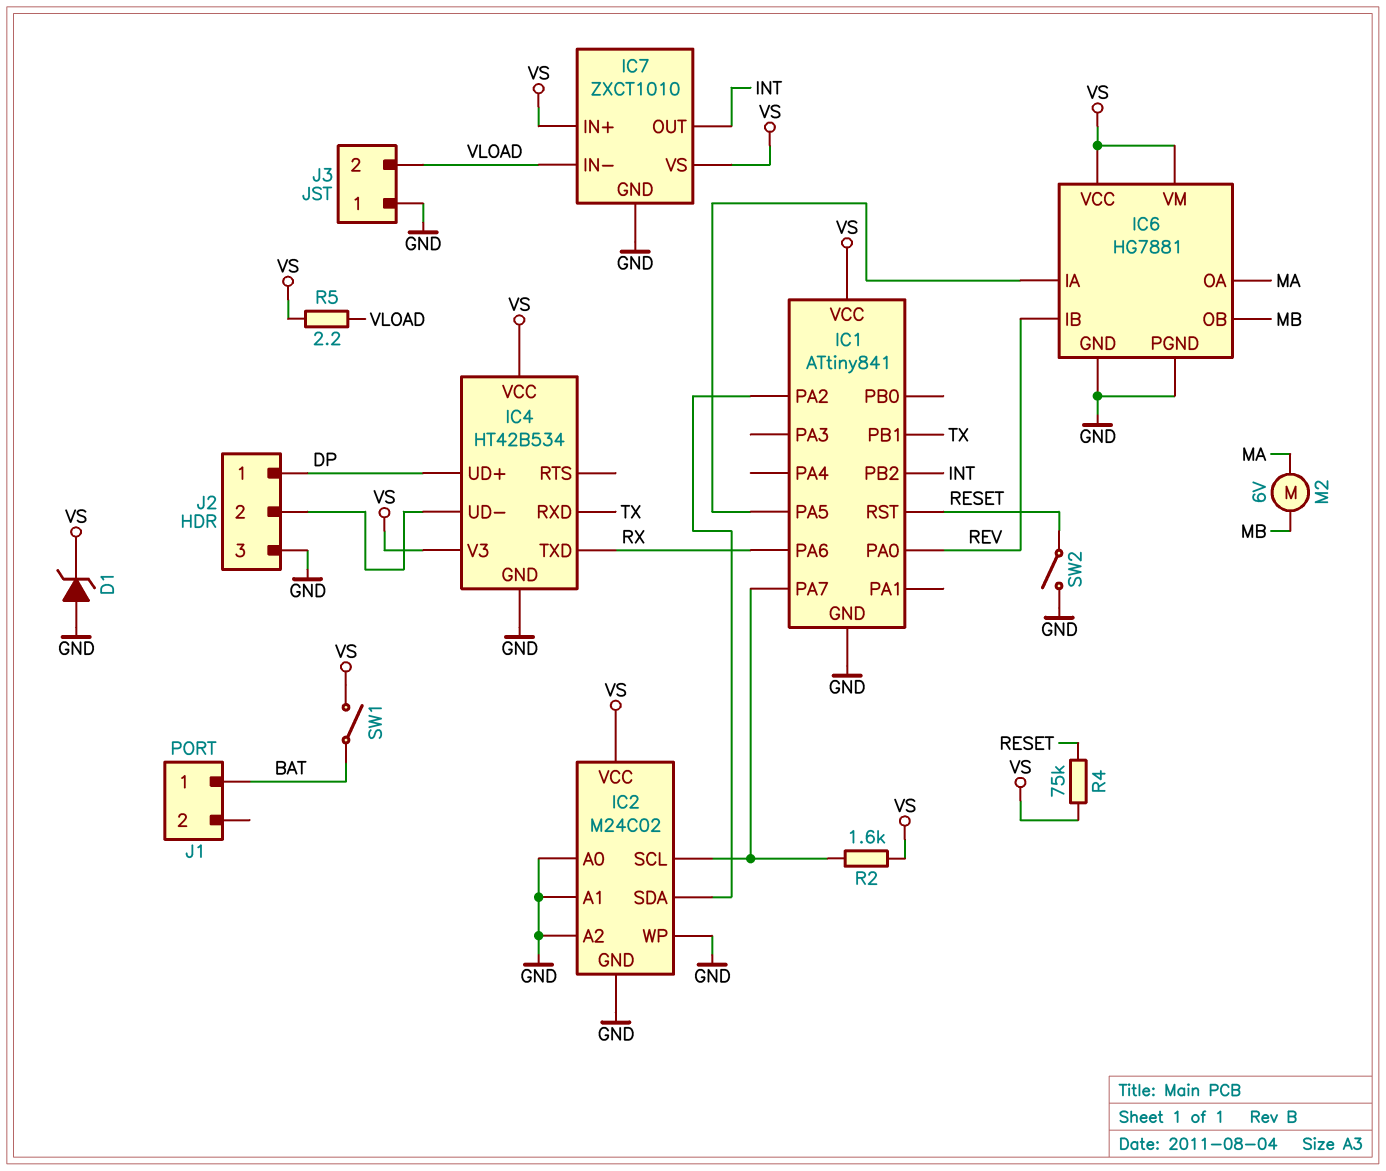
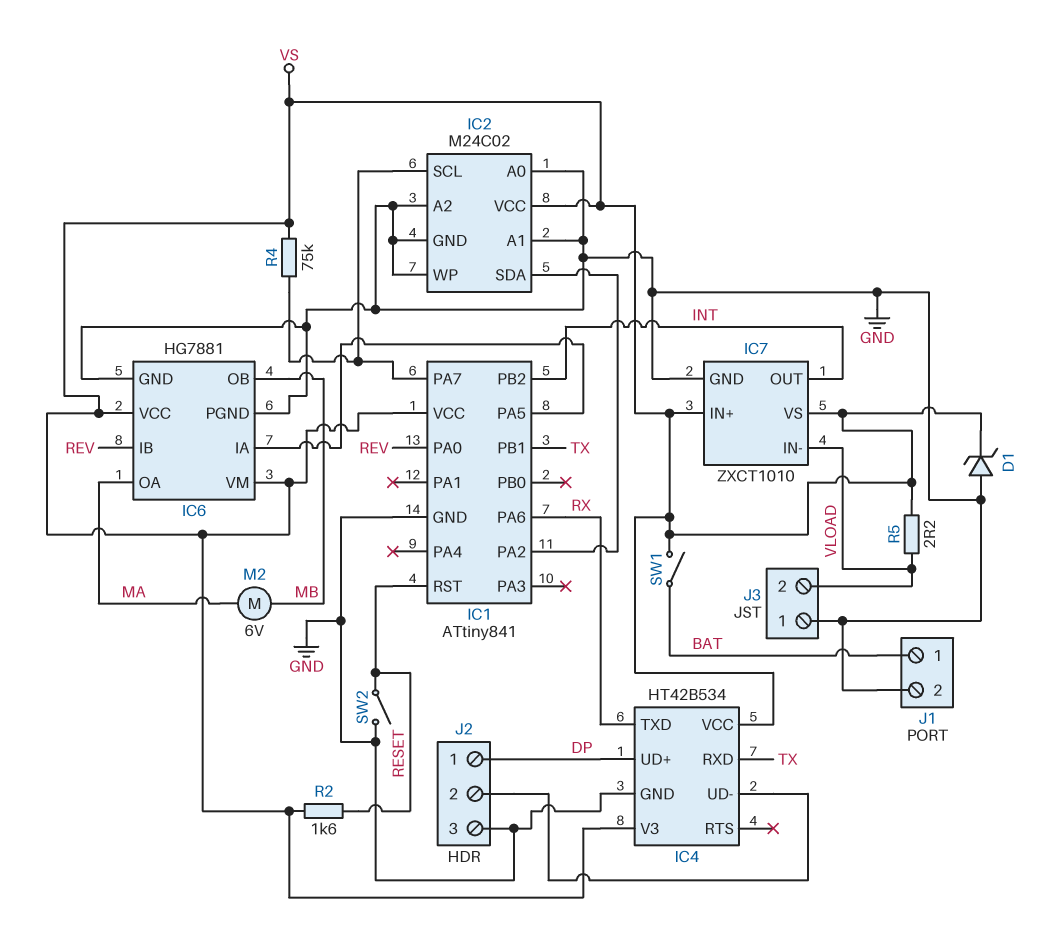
J1 pin 2: none -> GND
R2: 1.6k (IC1/PA7, VS) -> 1.6k (RESET, VS)
R4: 75k (RESET, VS) -> 75k (IC1/PA7, VS)

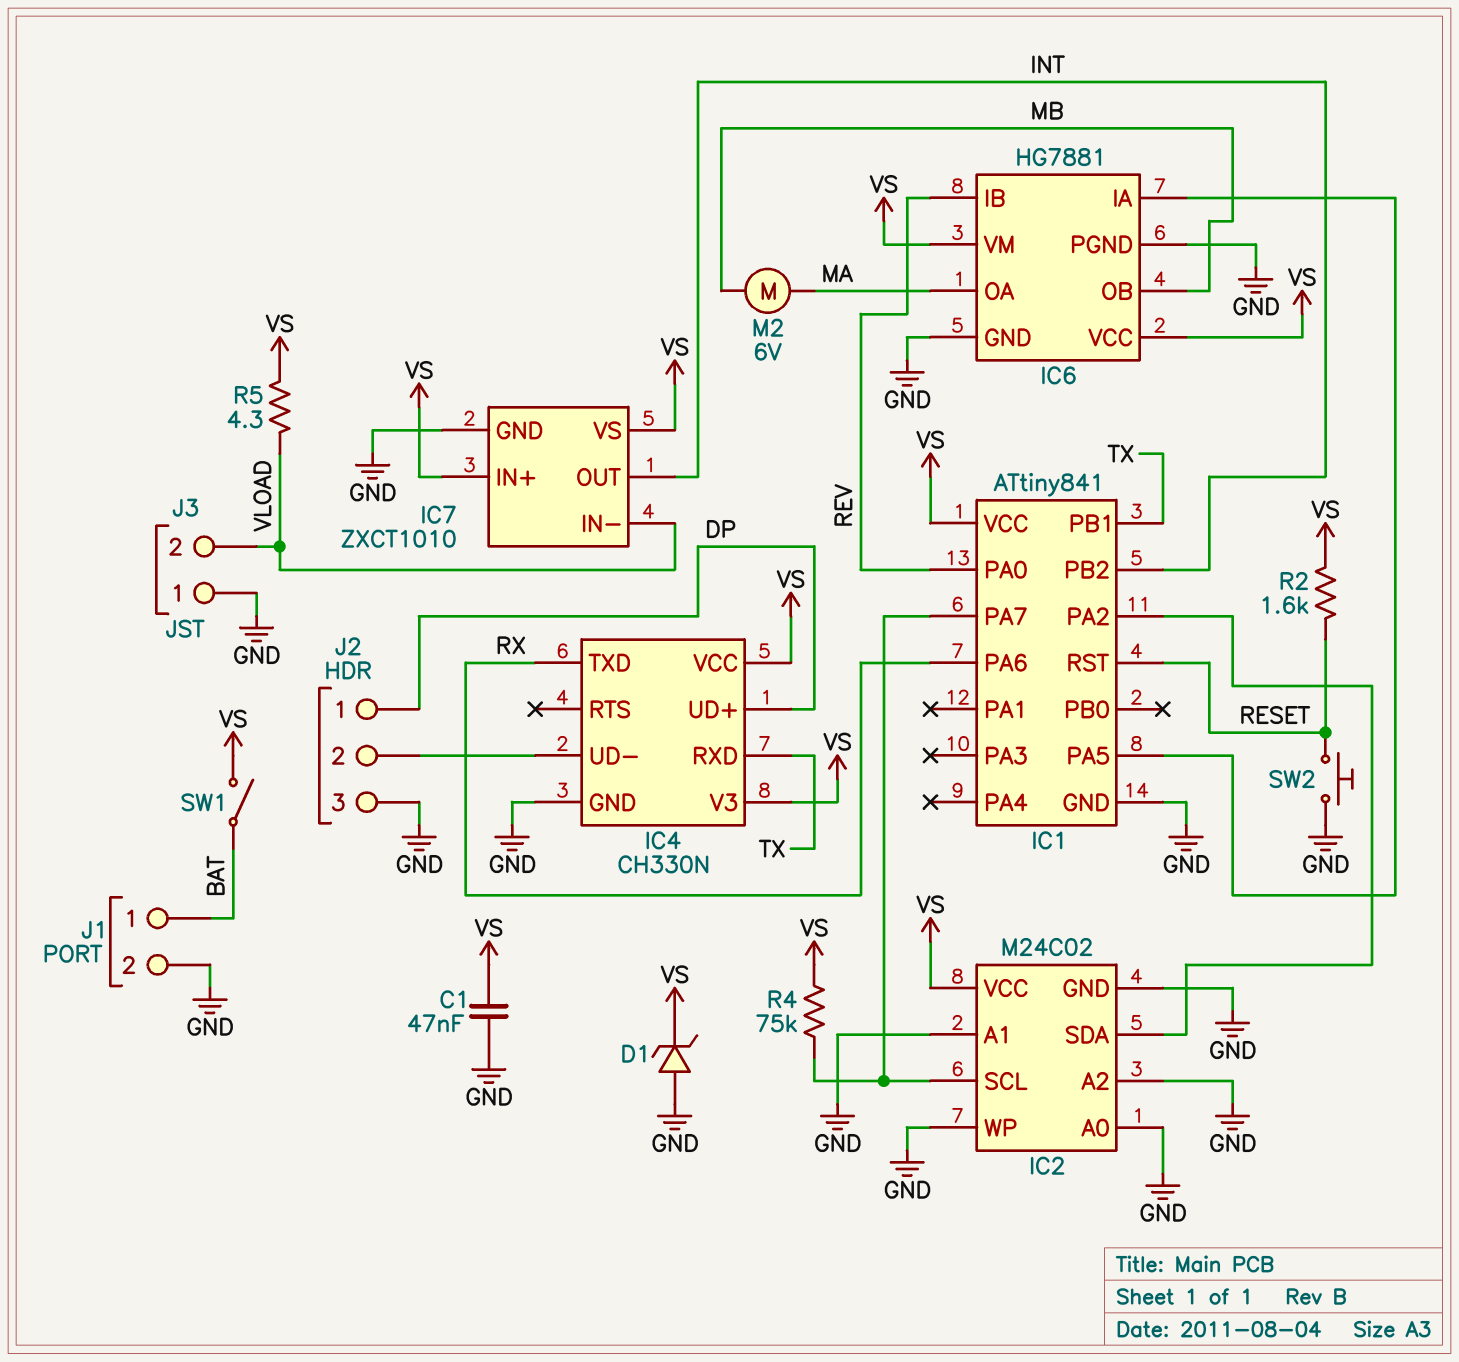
C1: none -> 47nF (GND, VS)
IC4: HT42B534 -> CH330N
R5: 2.2 (VLOAD, VS) -> 4.3 (VLOAD, VS)
SW2: switch (GND, RESET) -> button (GND, RESET)

